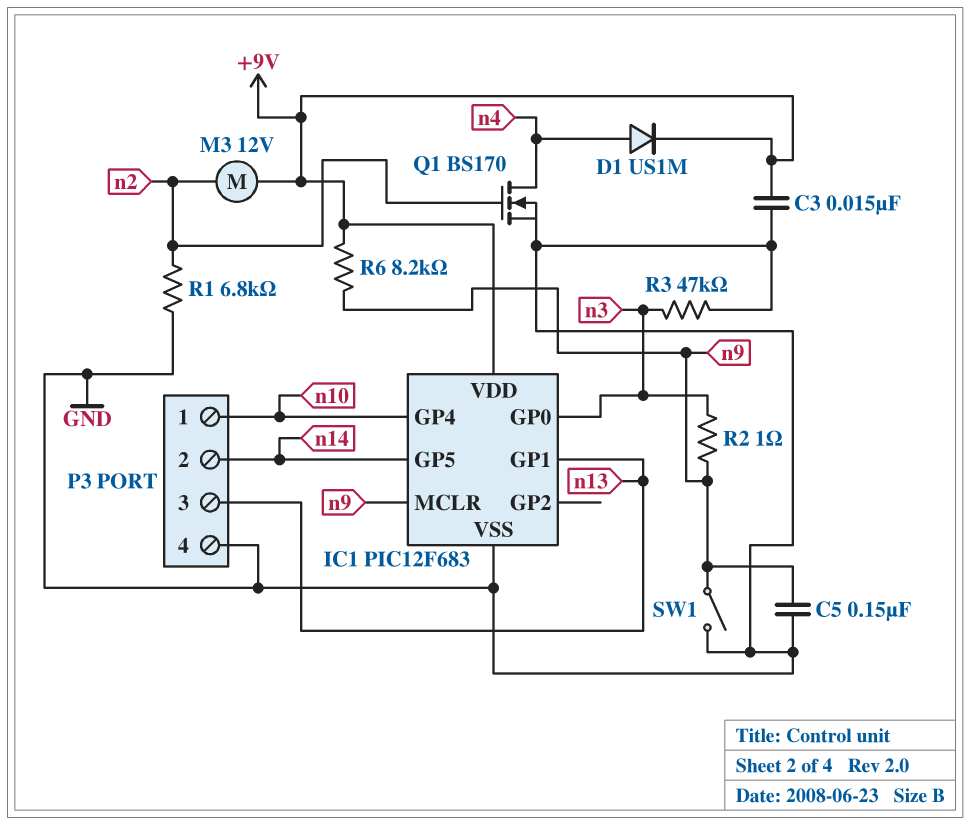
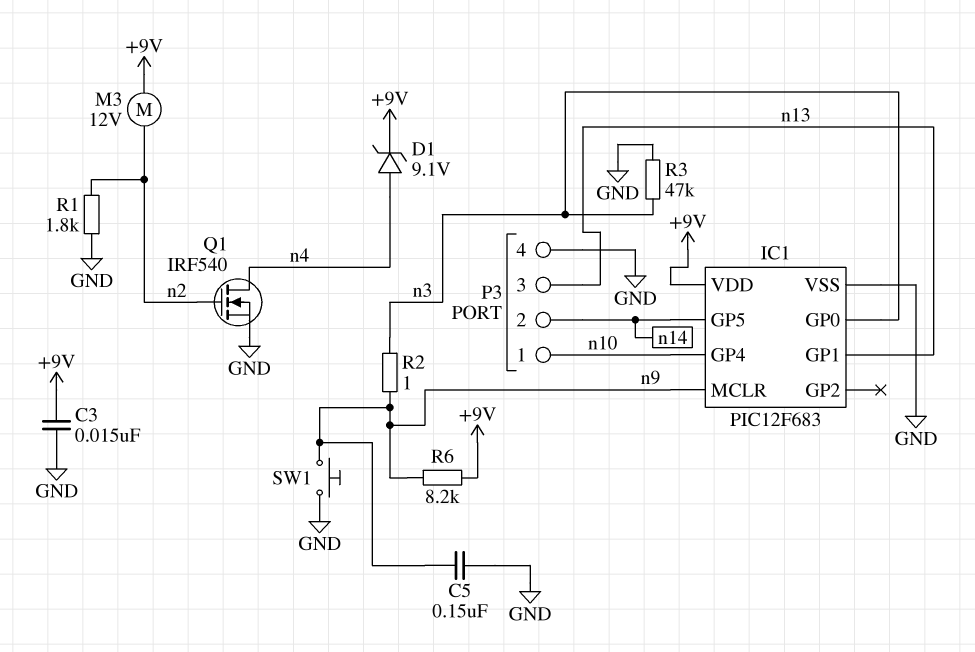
D1: diode US1M (A n4, K +9V) -> zener 9.1V (A n4, K +9V)
Q1: NMOS BS170 (G n2, D n4, S GND) -> NMOS IRF540 (G n2, D n4, S GND)
R1: 6.8k (GND, n2) -> 1.8k (GND, n2)
SW1: switch (GND, n9) -> button (GND, n9)

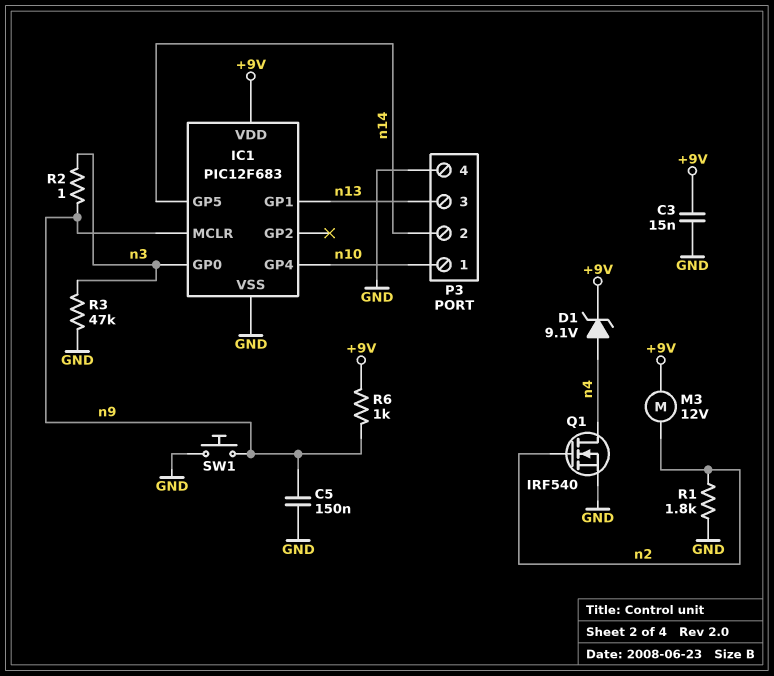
R6: 8.2k (+9V, n9) -> 1k (+9V, n9)

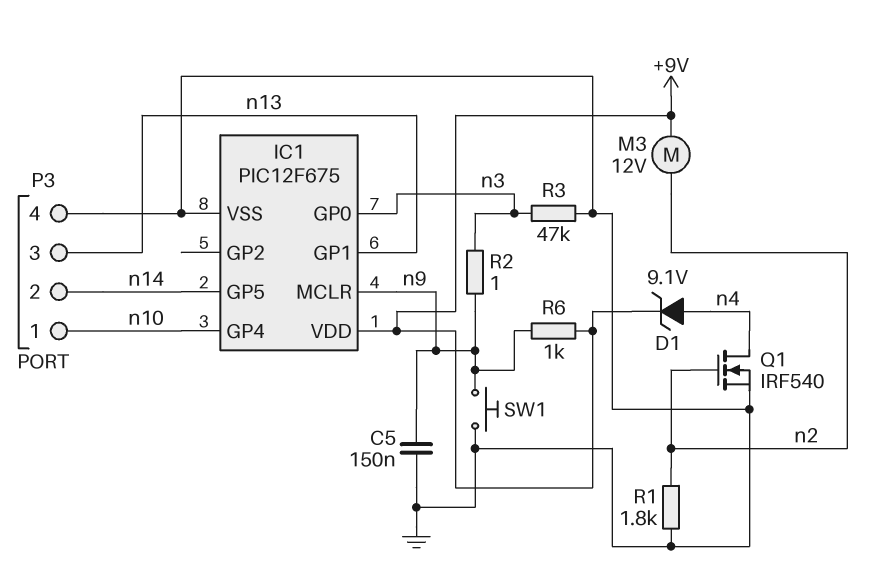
C3: 15nF (+9V, GND) -> none
IC1: PIC12F683 -> PIC12F675

